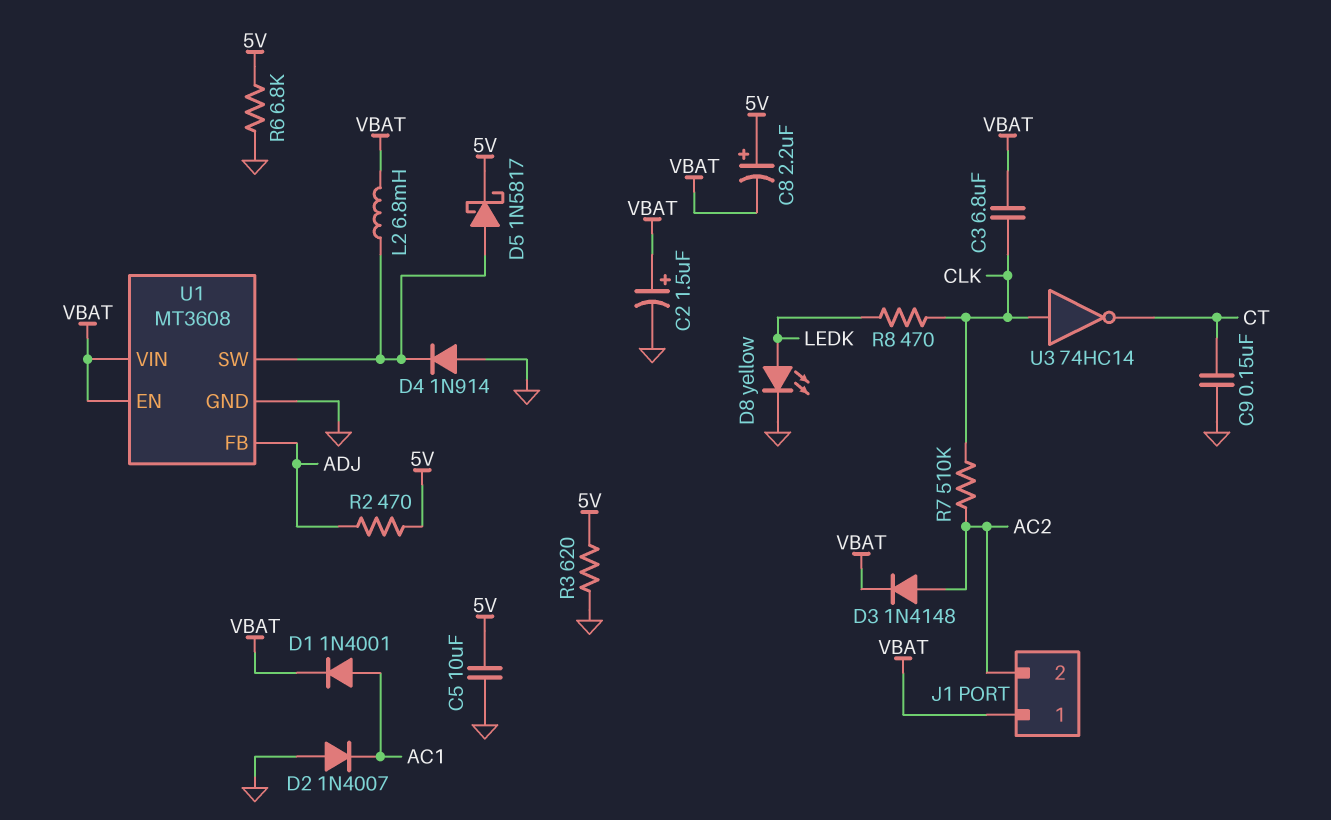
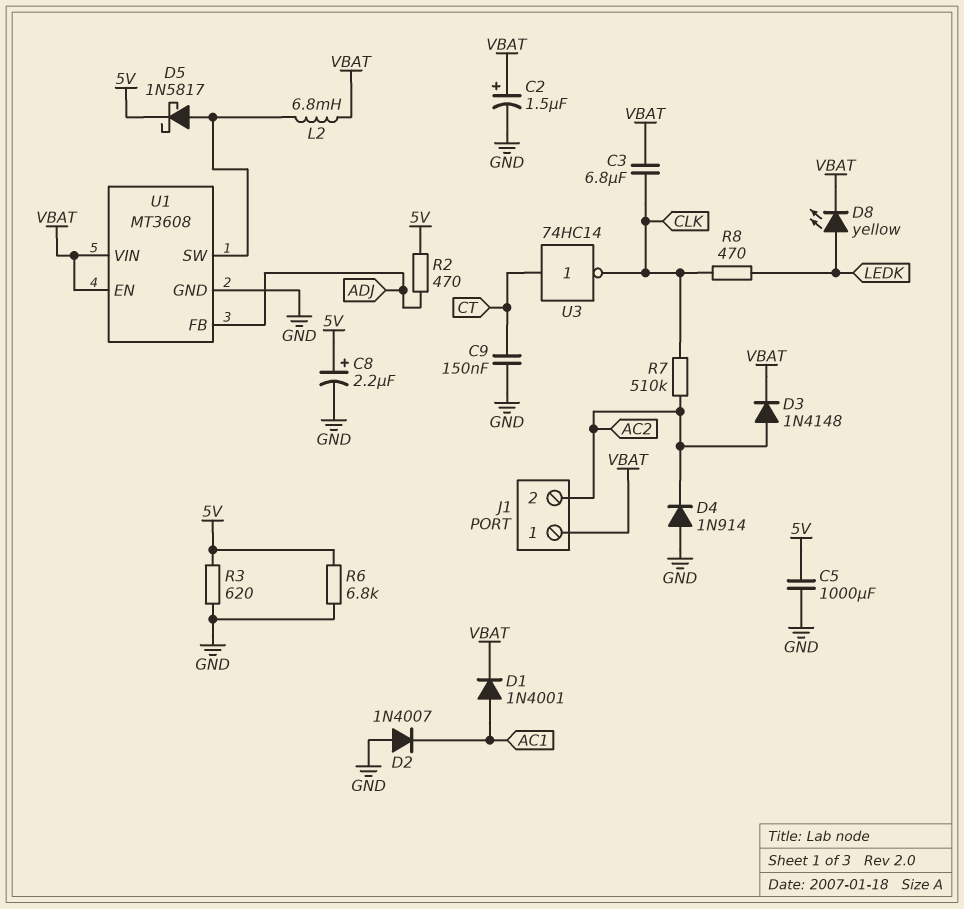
C5: 10uF (5V, GND) -> 1000uF (5V, GND)
C8: 2.2uF (plus 5V, minus VBAT) -> 2.2uF (plus 5V, minus GND)
D4: diode 1N914 (A GND, K U1/SW) -> diode 1N914 (A GND, K AC2)
D8: LED yellow (A LEDK, K GND) -> LED yellow (A LEDK, K VBAT)
U3: NOT 74HC14 (in CLK, out CT) -> NOT 74HC14 (in CT, out CLK)

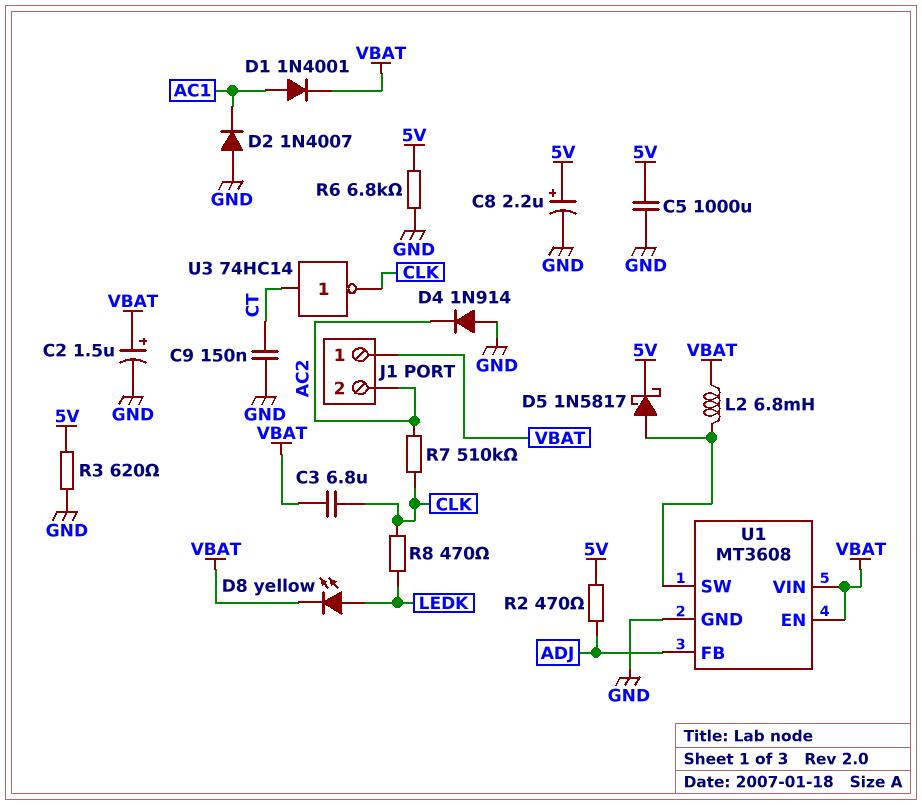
D3: diode 1N4148 (A AC2, K VBAT) -> none

